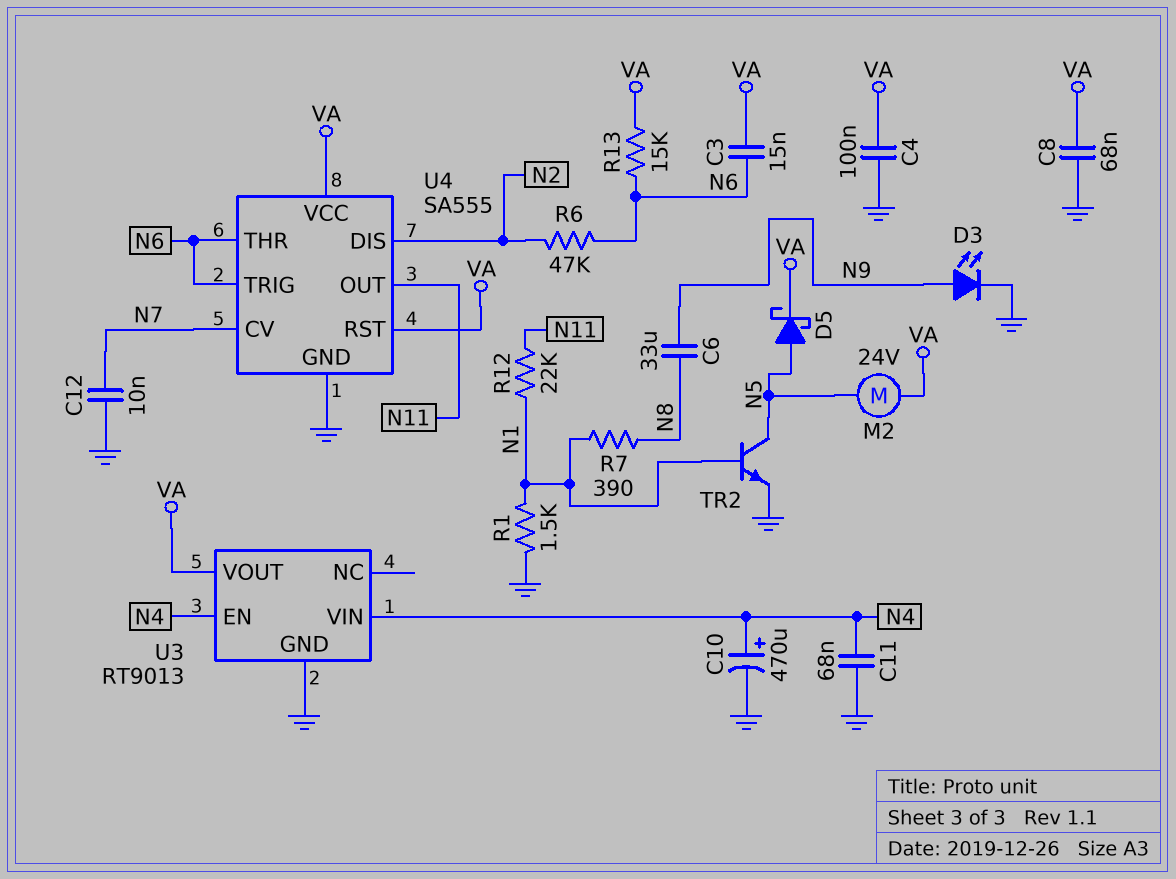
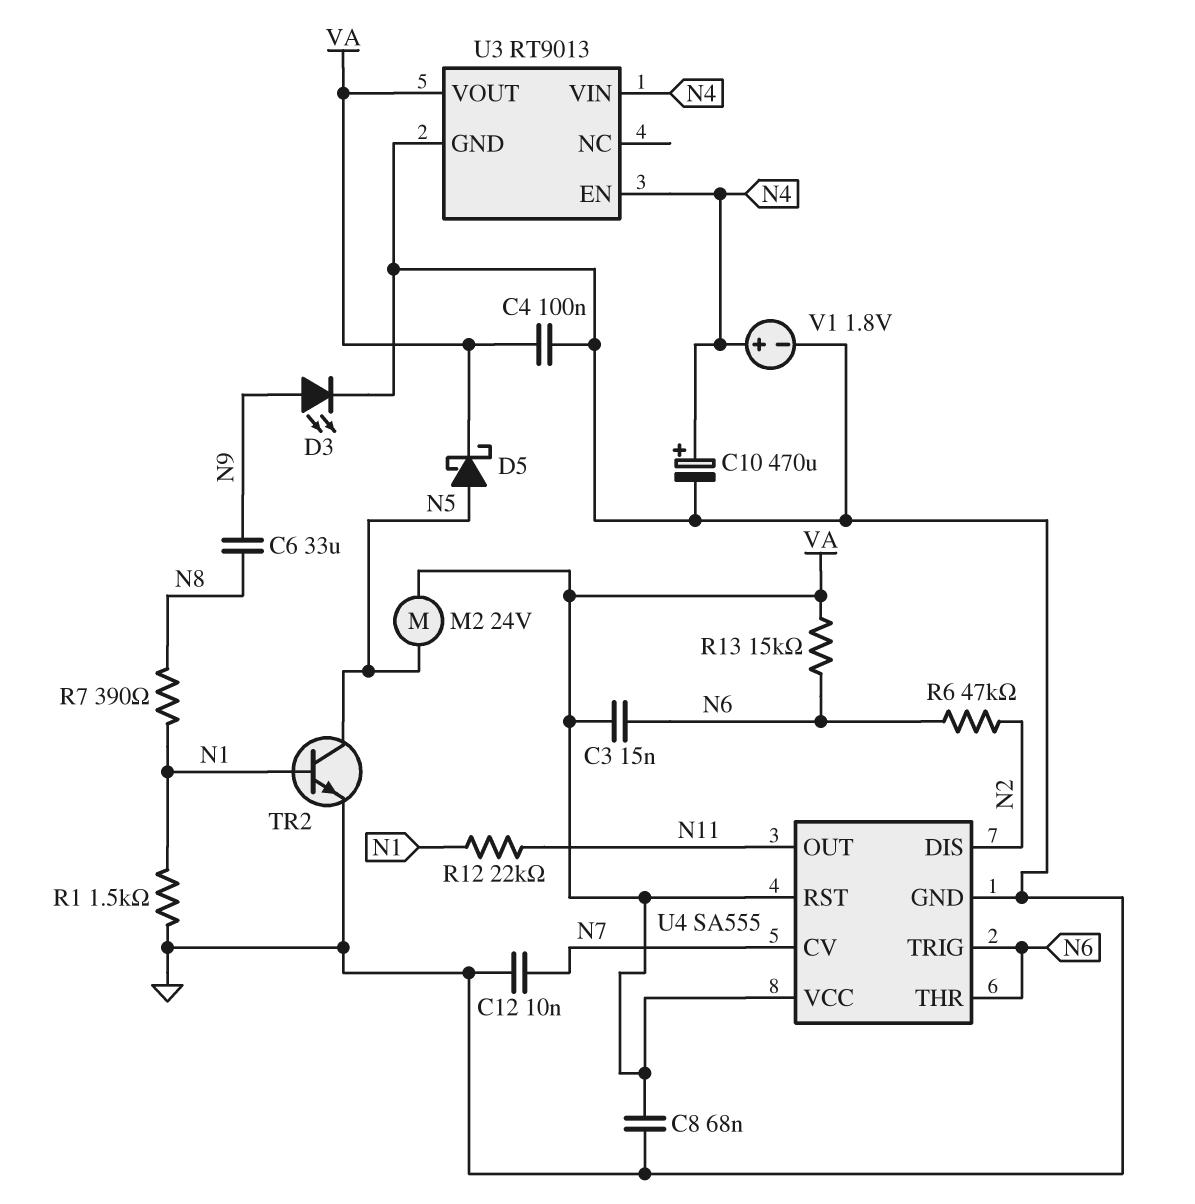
C11: 68nF (GND, N4) -> none
V1: none -> 1.8V (plus N4, minus GND)

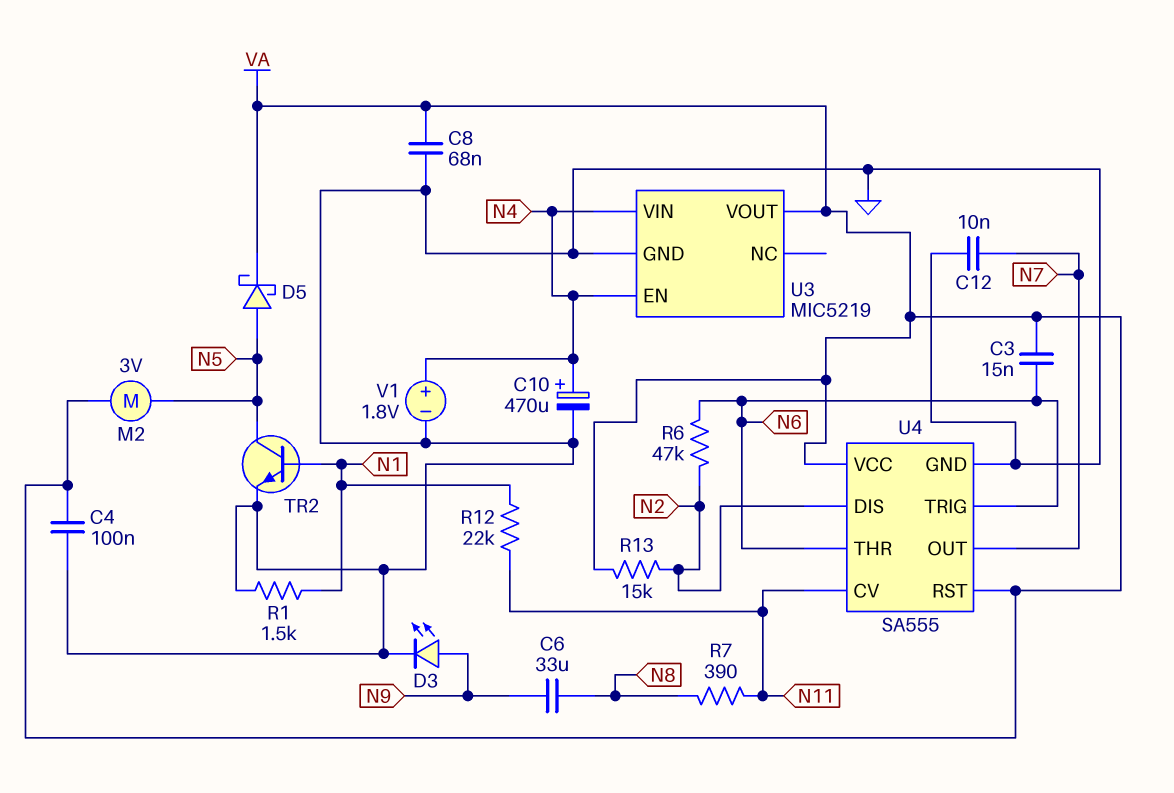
M2: motor 24V (N5, VA) -> motor 3V (N5, VA)
R7: 390 (N1, N8) -> 390 (N8, N11)
R13: 15k (N6, VA) -> 15k (N2, VA)
U3: RT9013 -> MIC5219
U4 pin CV: N7 -> N11
U4 pin OUT: N11 -> N7

